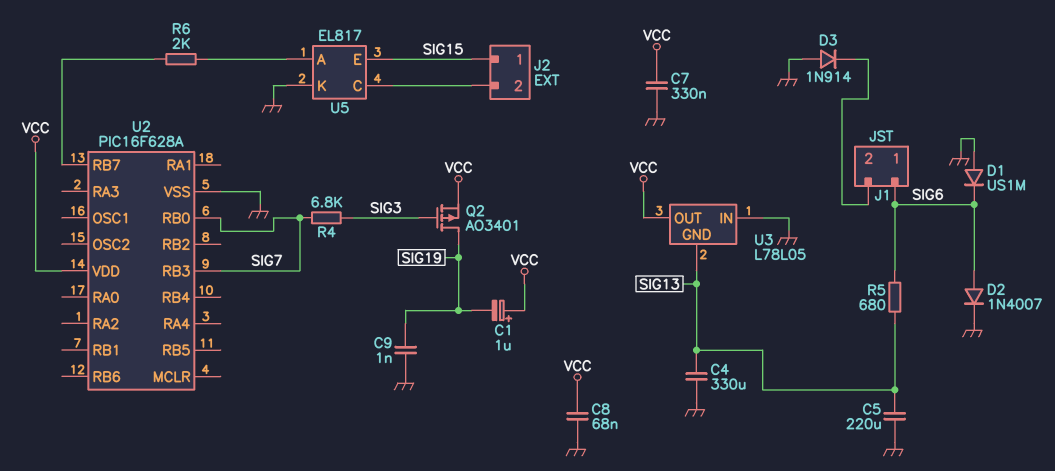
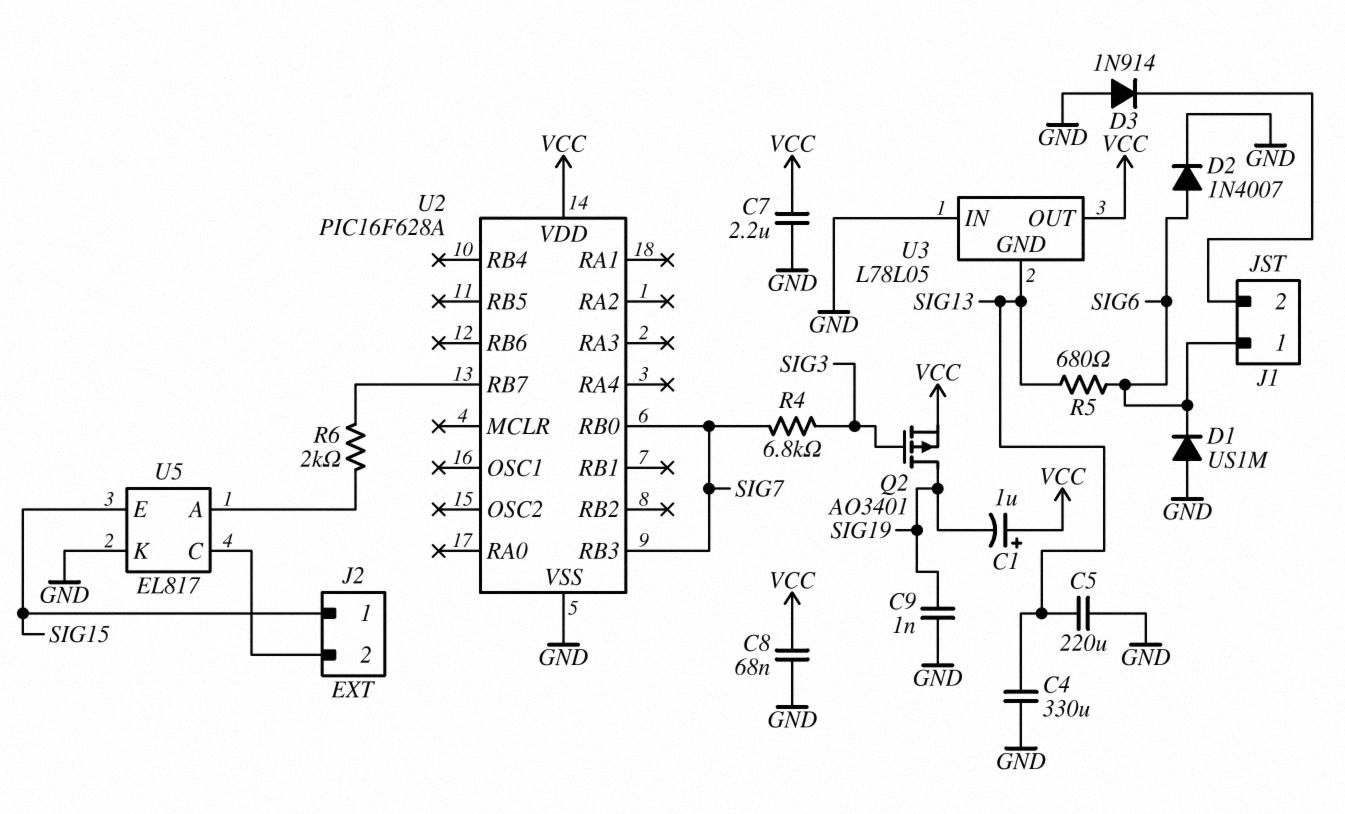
C7: 330nF (GND, VCC) -> 2.2uF (GND, VCC)

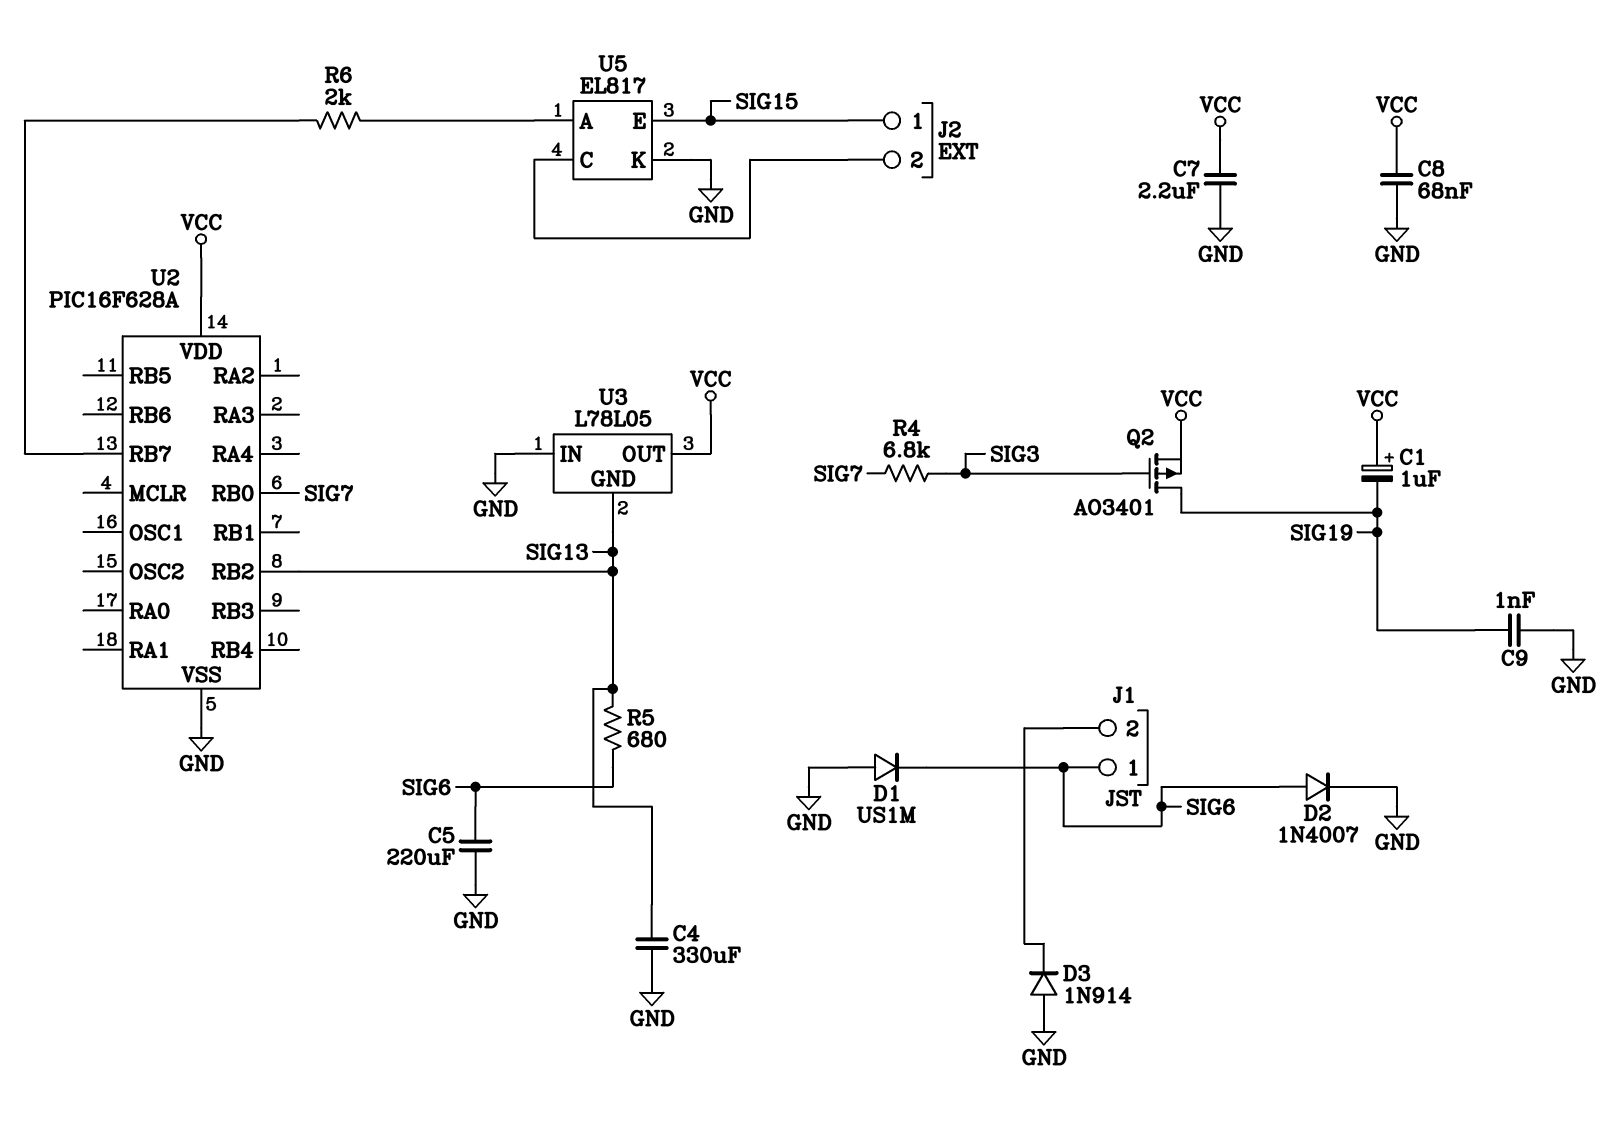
C5: 220uF (GND, SIG13) -> 220uF (GND, SIG6)
U2 pin RB2: none -> SIG13
U2 pin RB3: SIG7 -> none

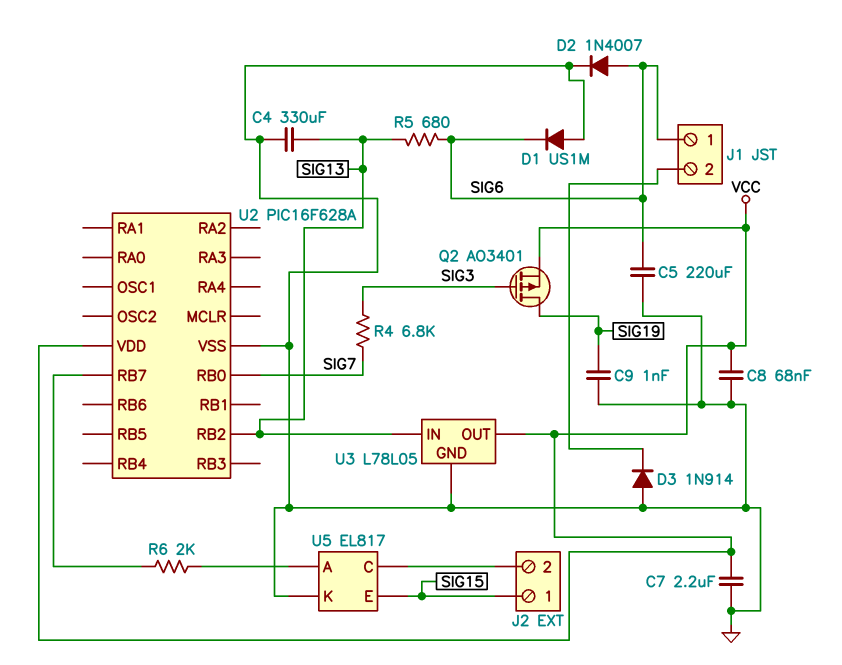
C1: 1uF (plus VCC, minus SIG19) -> none
U3 pin GND: SIG13 -> GND
U3 pin IN: GND -> SIG13

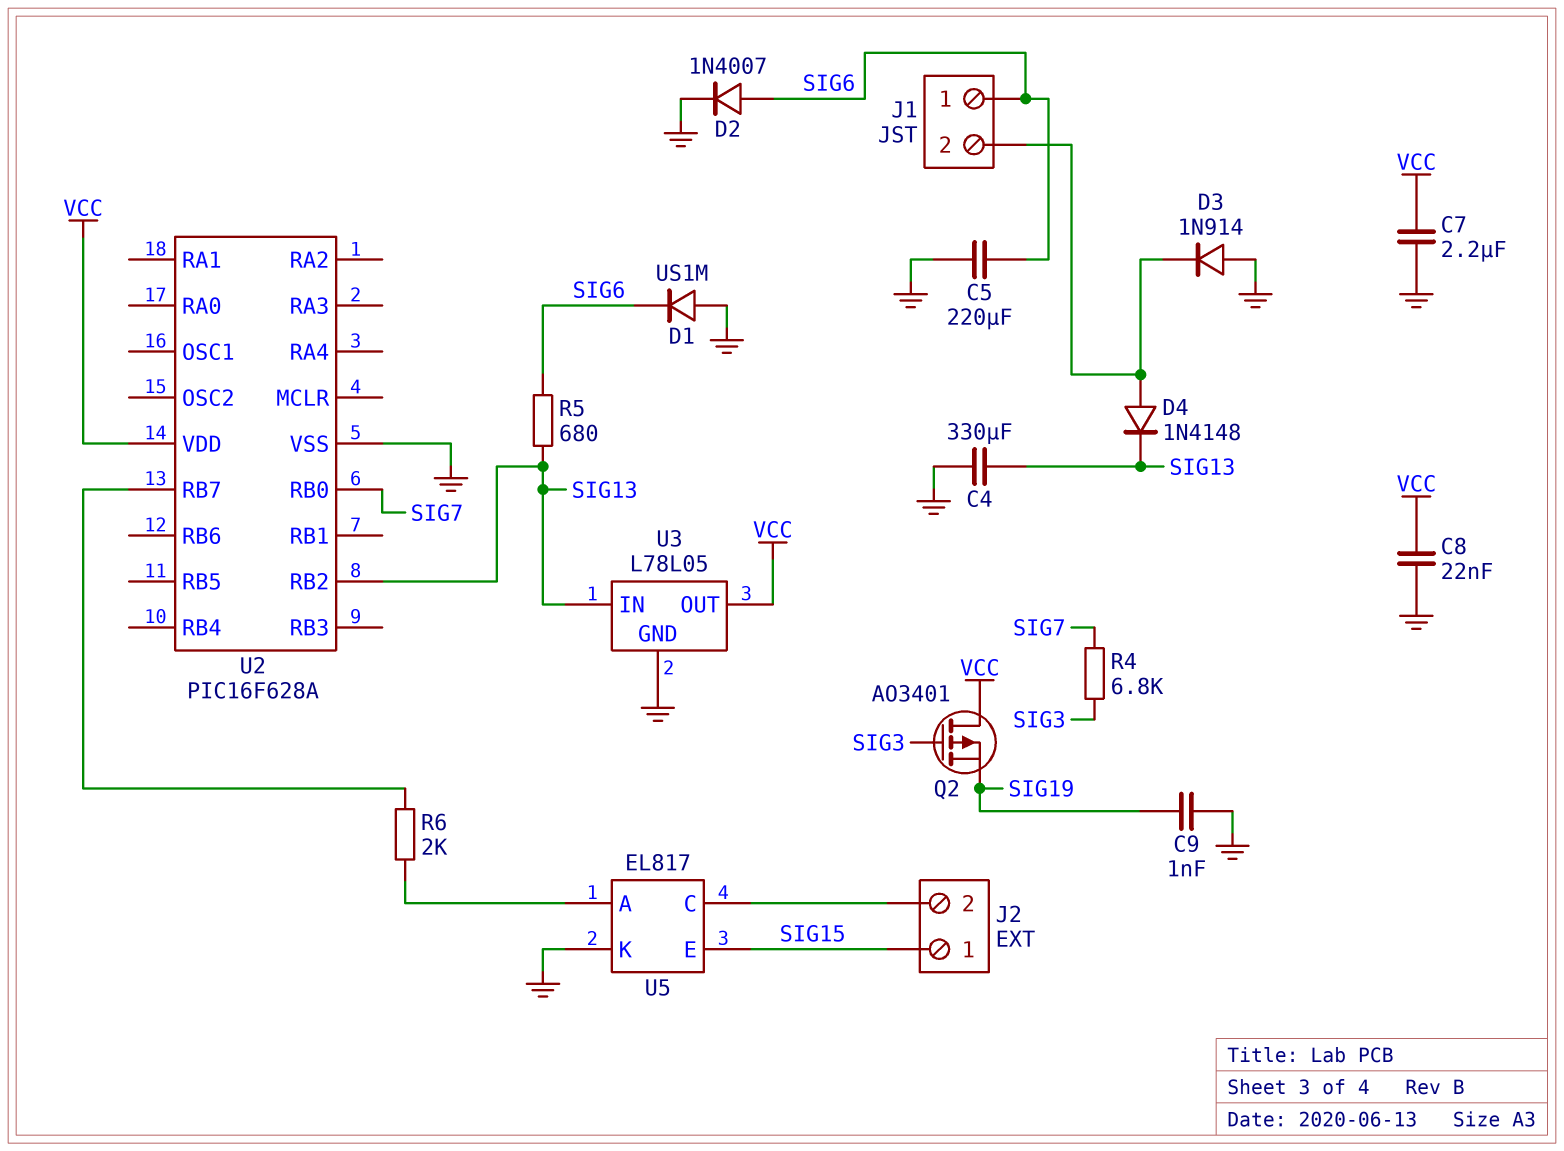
C8: 68nF (GND, VCC) -> 22nF (GND, VCC)
D4: none -> diode 1N4148 (A J1/2, K SIG13)
Q2: PMOS AO3401 (G SIG3, D SIG19, S VCC) -> PMOS AO3401 (G SIG3, D VCC, S SIG19)

